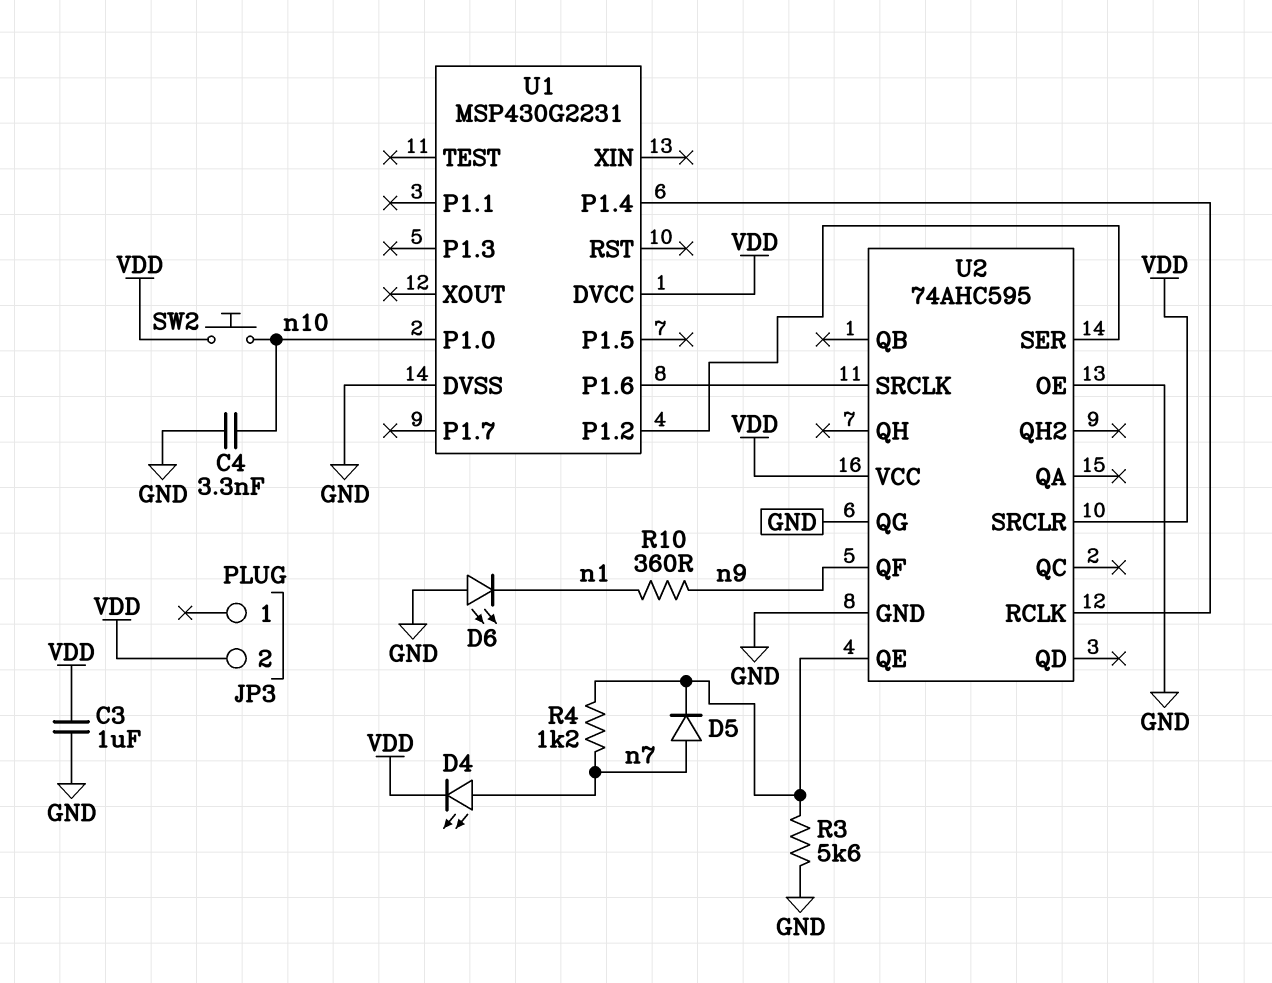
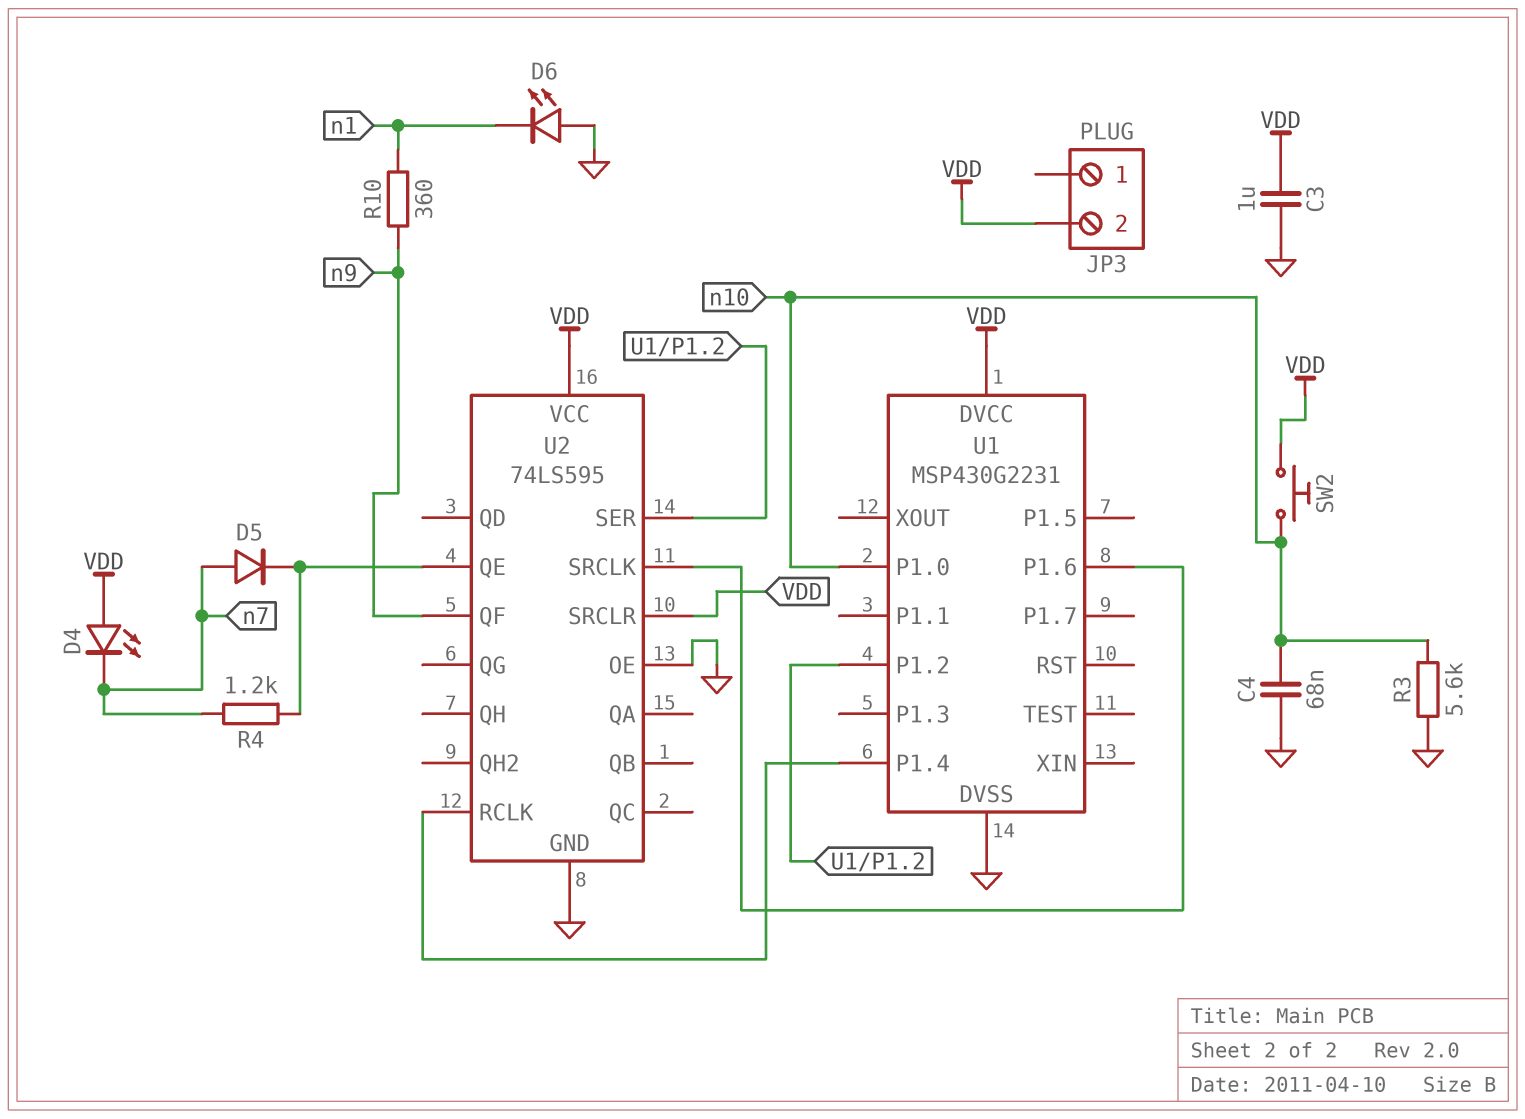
C4: 3.3nF (GND, n10) -> 68nF (GND, n10)
D4: LED (A n7, K VDD) -> LED (A VDD, K n7)
R3: 5.6k (GND, U2/QE) -> 5.6k (GND, n10)
U2: 74AHC595 -> 74LS595
U2 pin QG: GND -> none

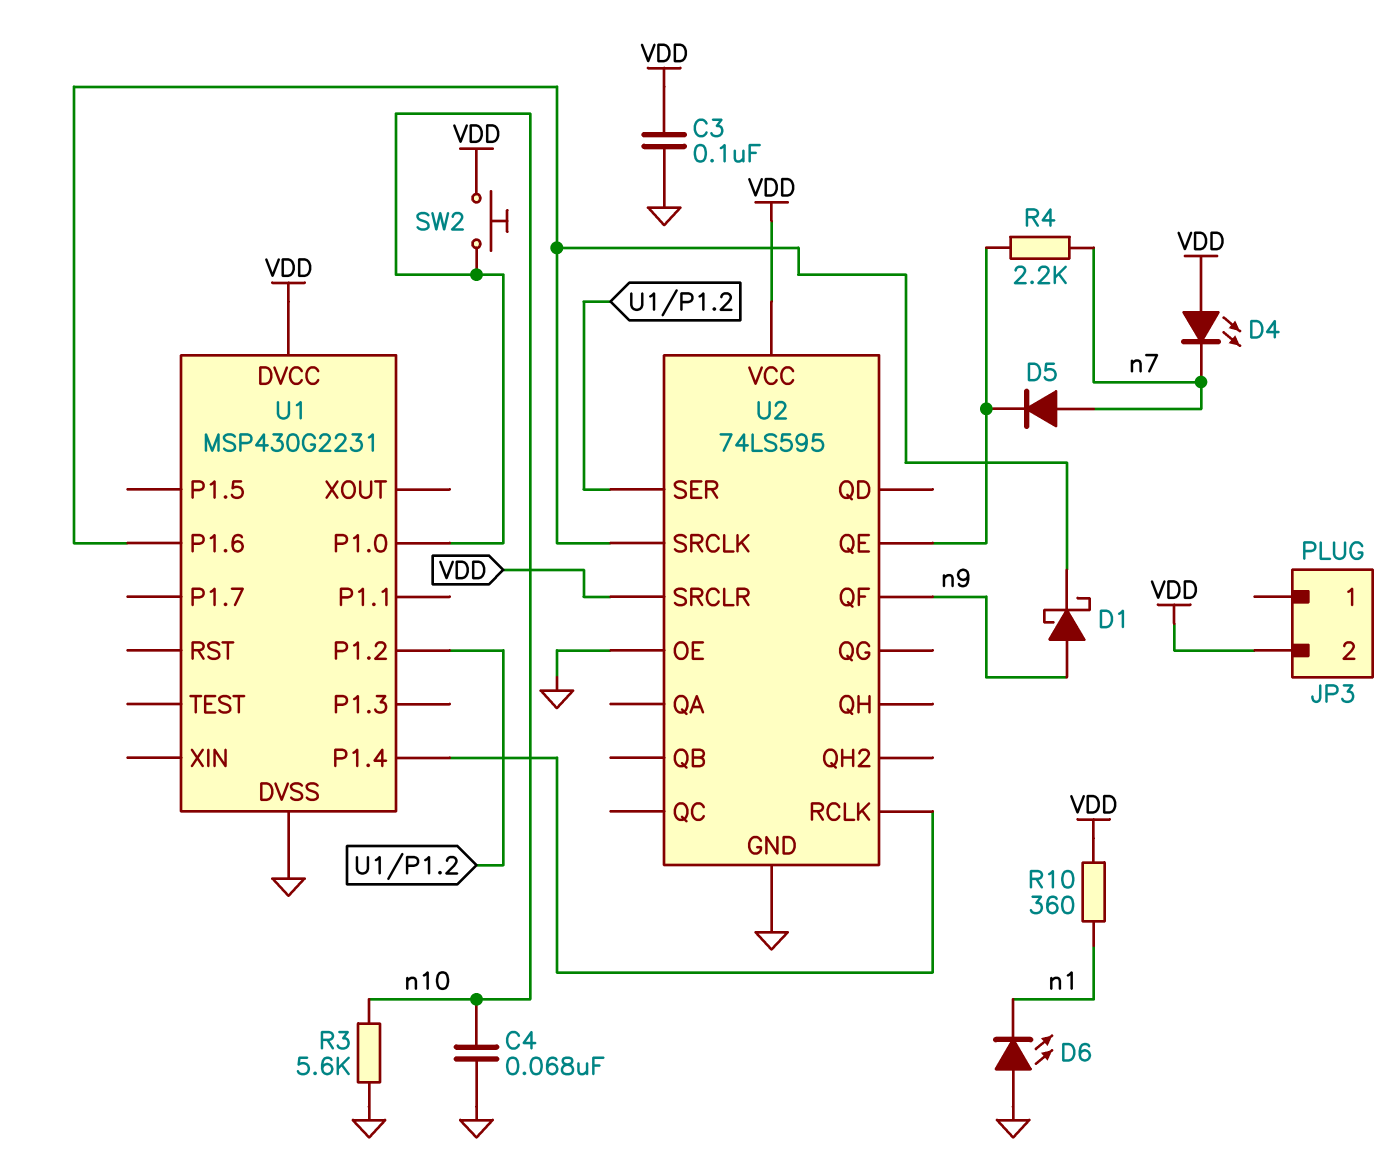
C3: 1uF (GND, VDD) -> 100nF (GND, VDD)
D1: none -> schottky (A n9, K U1/P1.6)
R4: 1.2k (U2/QE, n7) -> 2.2k (U2/QE, n7)
R10: 360 (n1, n9) -> 360 (VDD, n1)

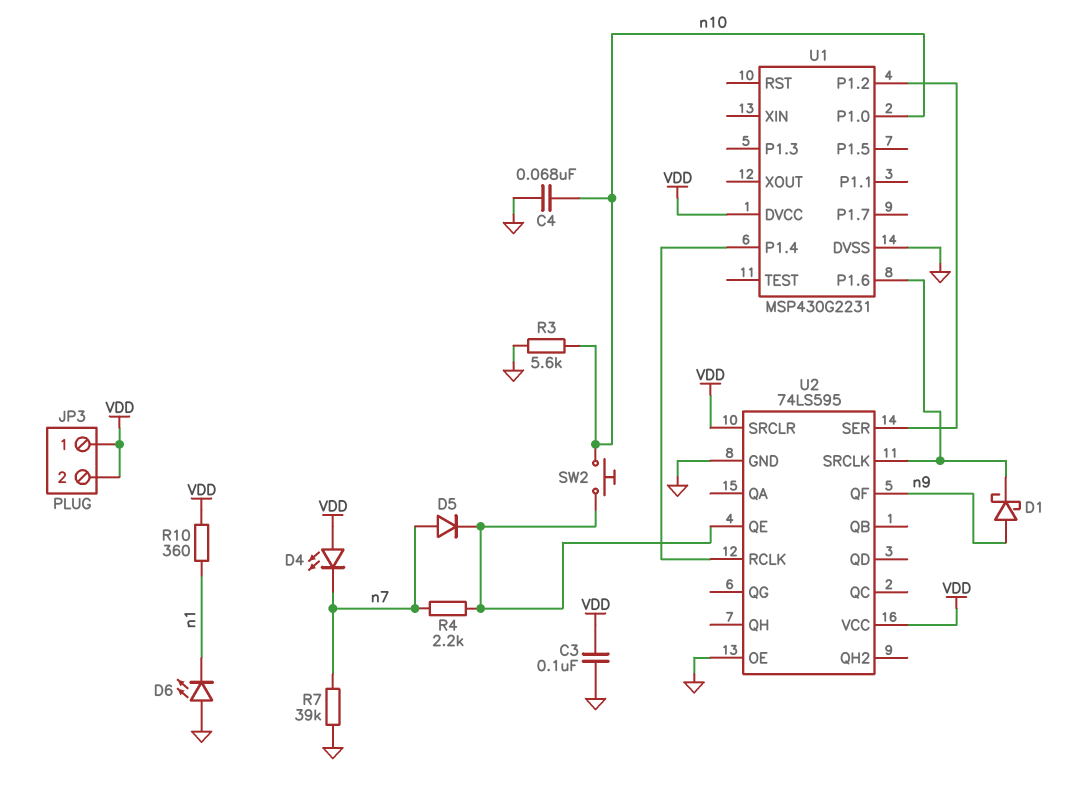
JP3 pin 1: none -> VDD
R7: none -> 39k (GND, n7)
SW2: button (VDD, n10) -> button (U2/QE, n10)

